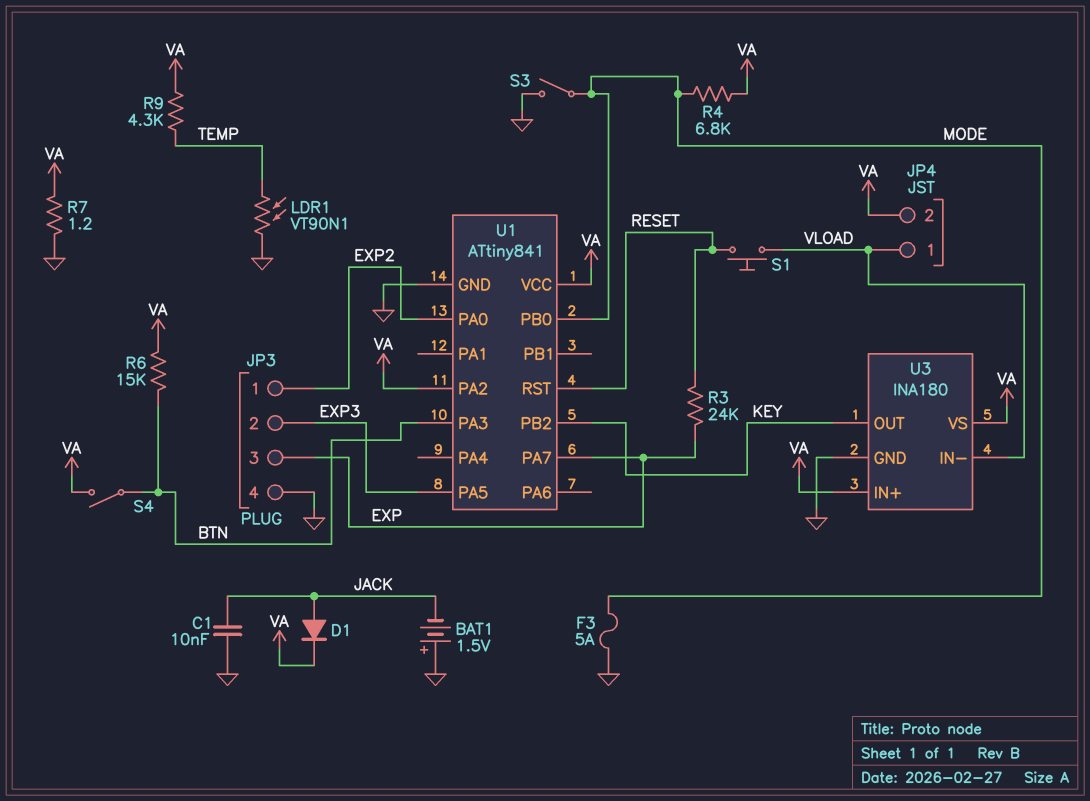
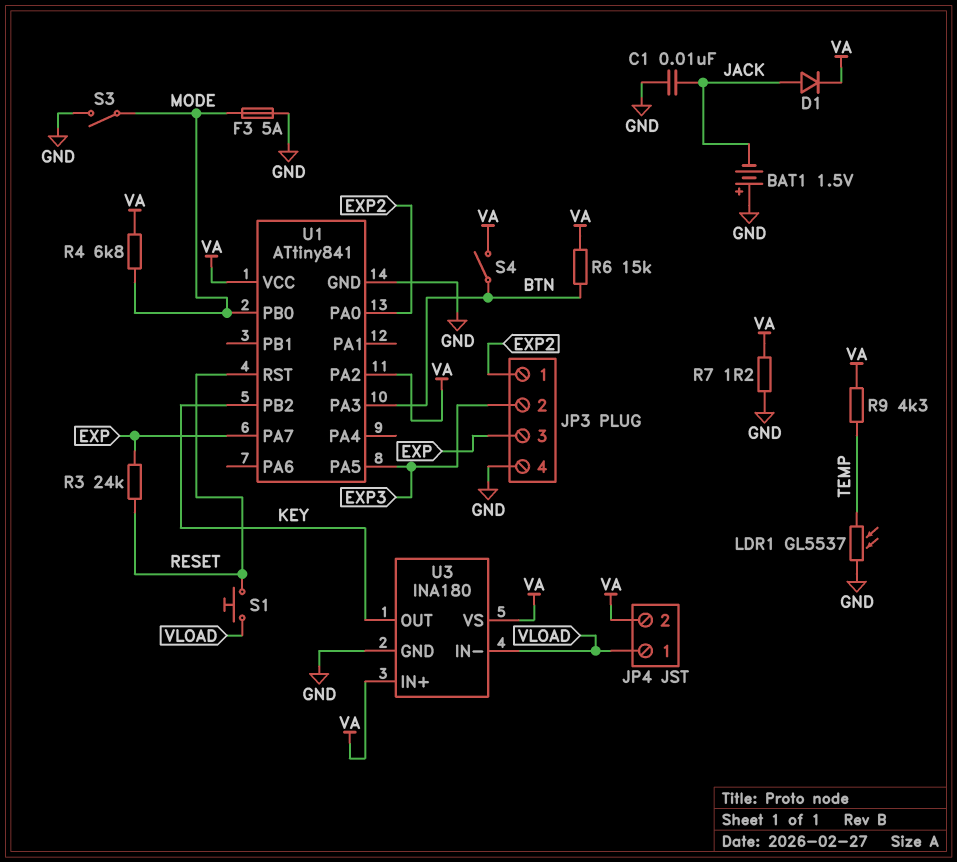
LDR1: VT90N1 (GND, TEMP) -> GL5537 (GND, TEMP)

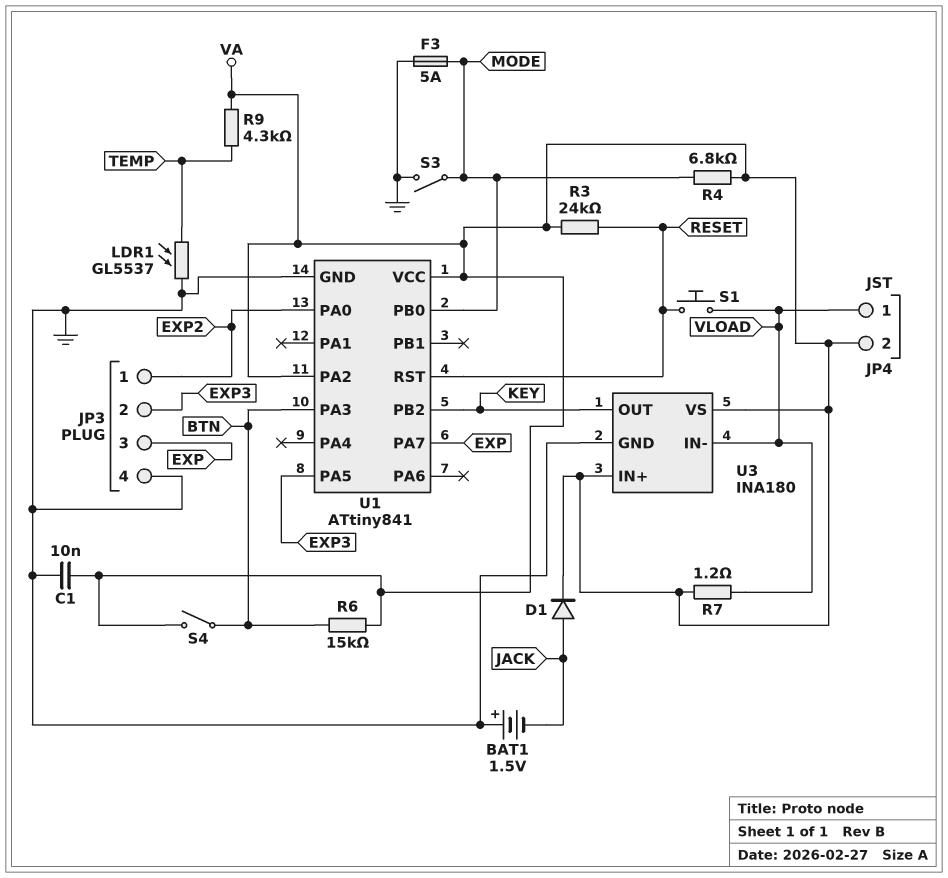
C1: 10nF (GND, JACK) -> 10nF (GND, VA)
R3: 24k (EXP, RESET) -> 24k (RESET, VA)
R7: 1.2 (GND, VA) -> 1.2 (VA, VLOAD)

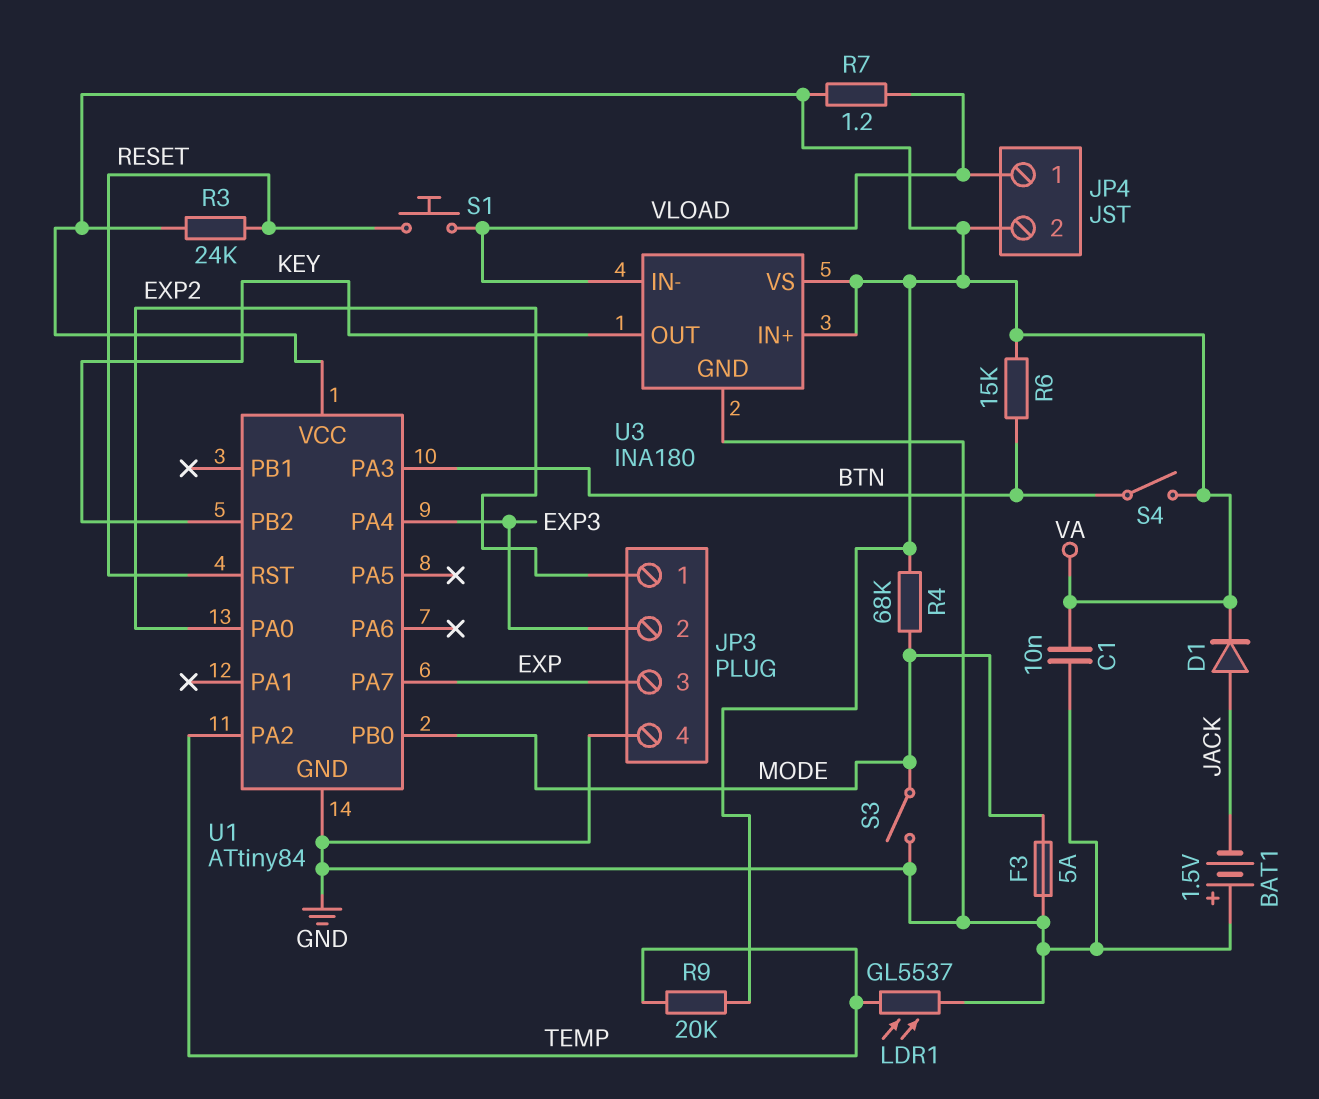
R4: 6.8k (MODE, VA) -> 68k (MODE, VA)
R9: 4.3k (TEMP, VA) -> 20k (TEMP, VA)
U1: ATtiny841 -> ATtiny84
U1 pin PA2: VA -> TEMP
U1 pin PA4: none -> EXP3
U1 pin PA5: EXP3 -> none

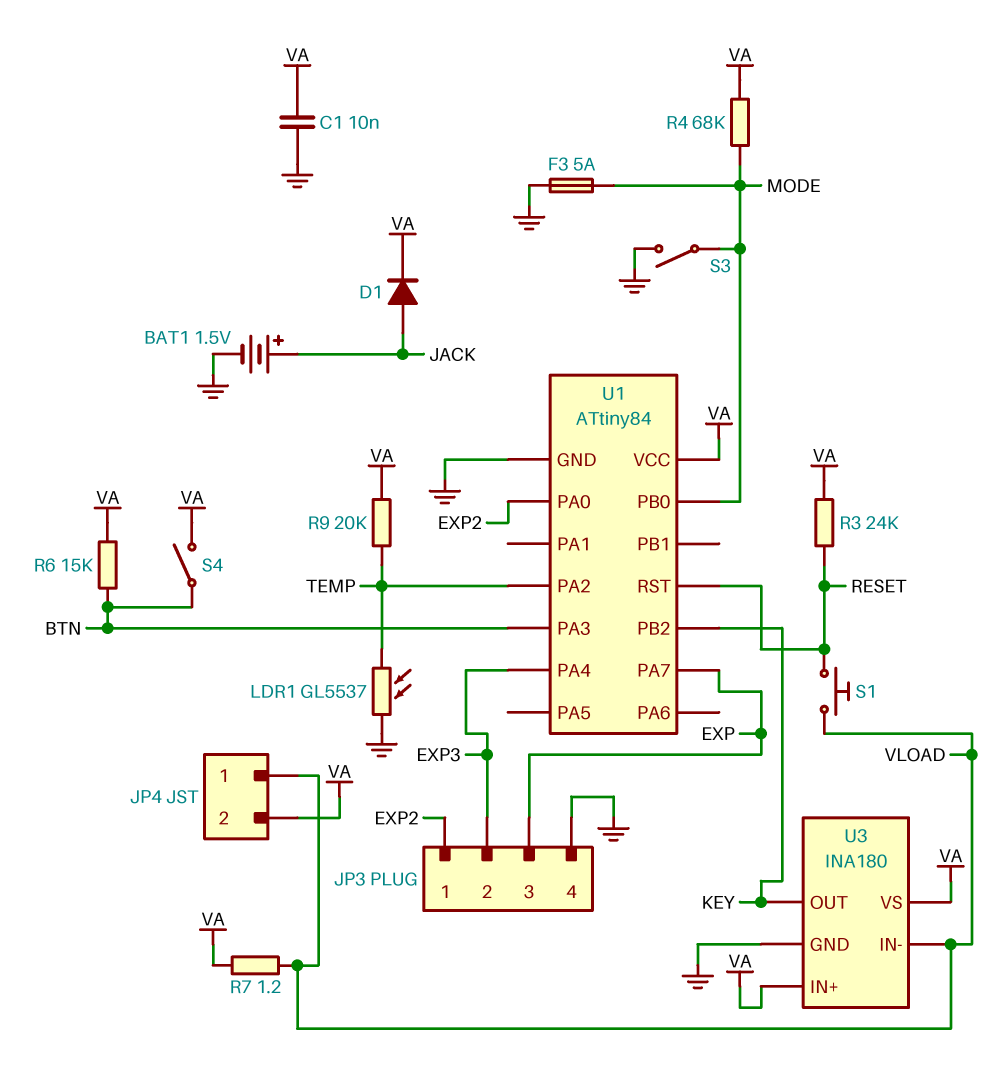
BAT1: 1.5V (plus GND, minus JACK) -> 1.5V (plus JACK, minus GND)

